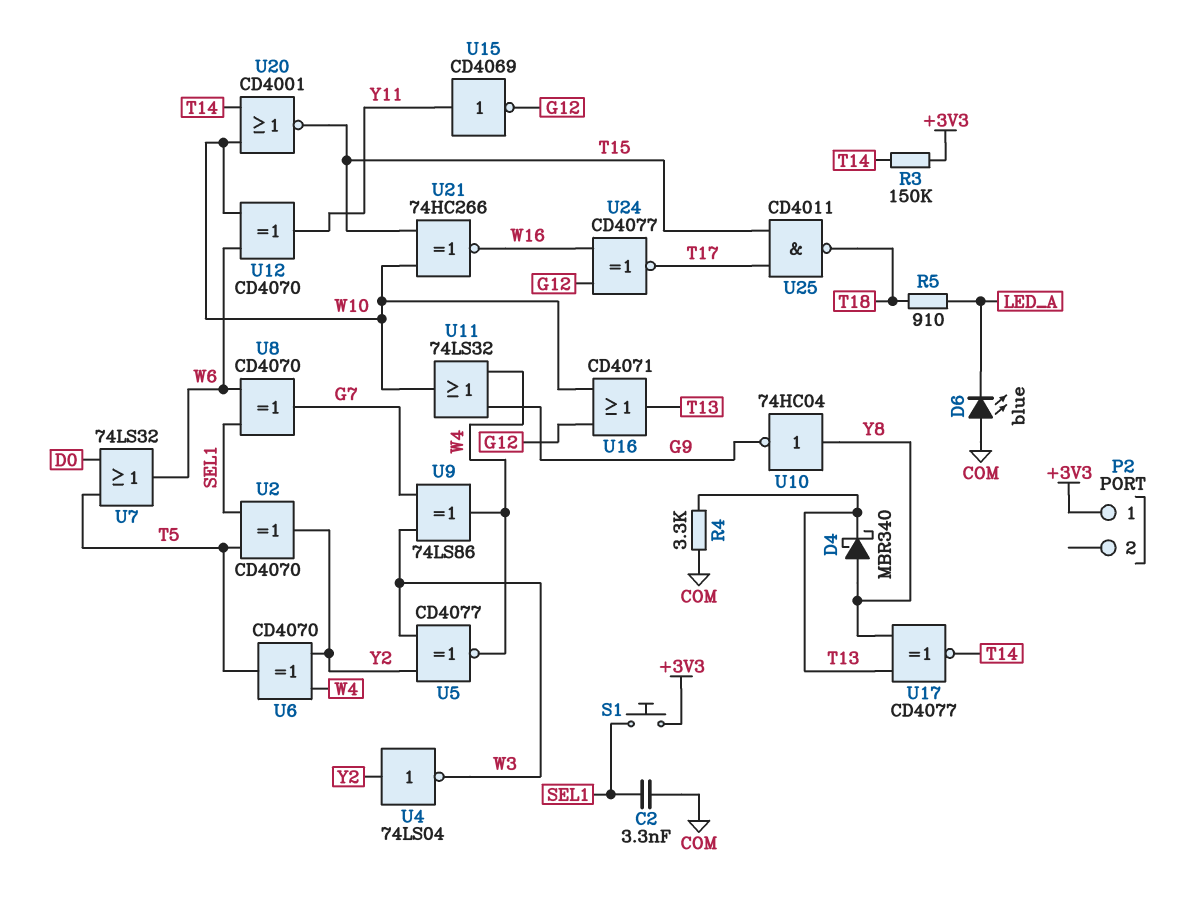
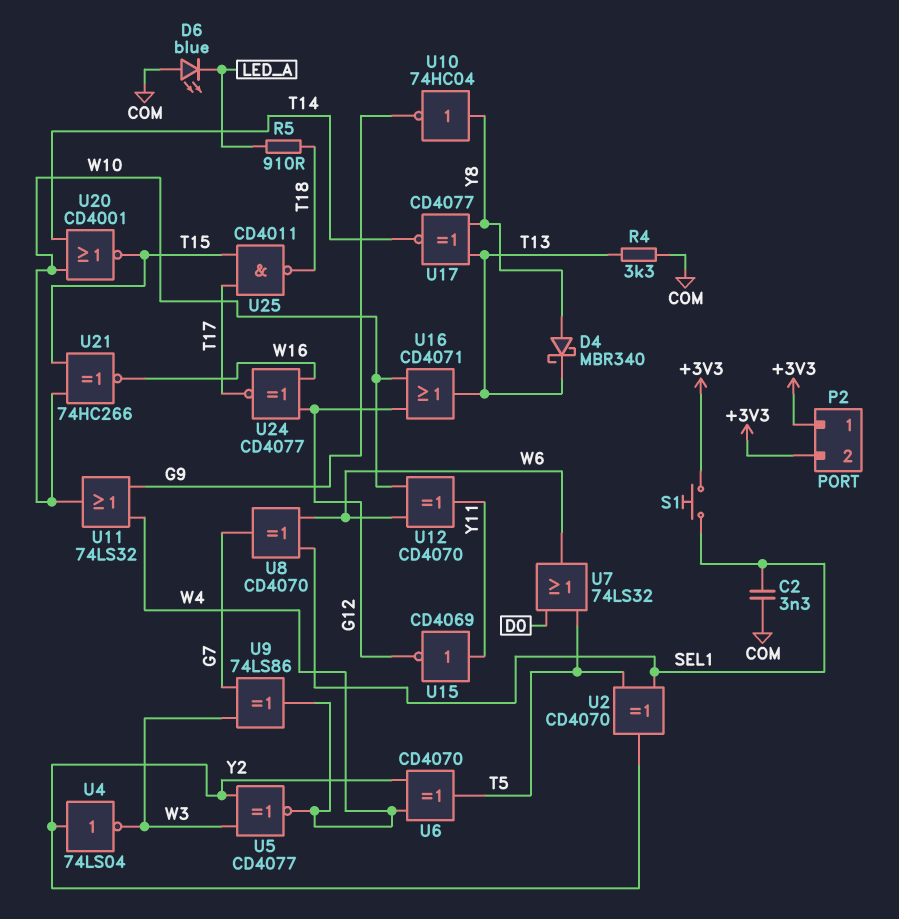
P2 pin 2: none -> +3V3
R3: 150k (+3V3, T14) -> none

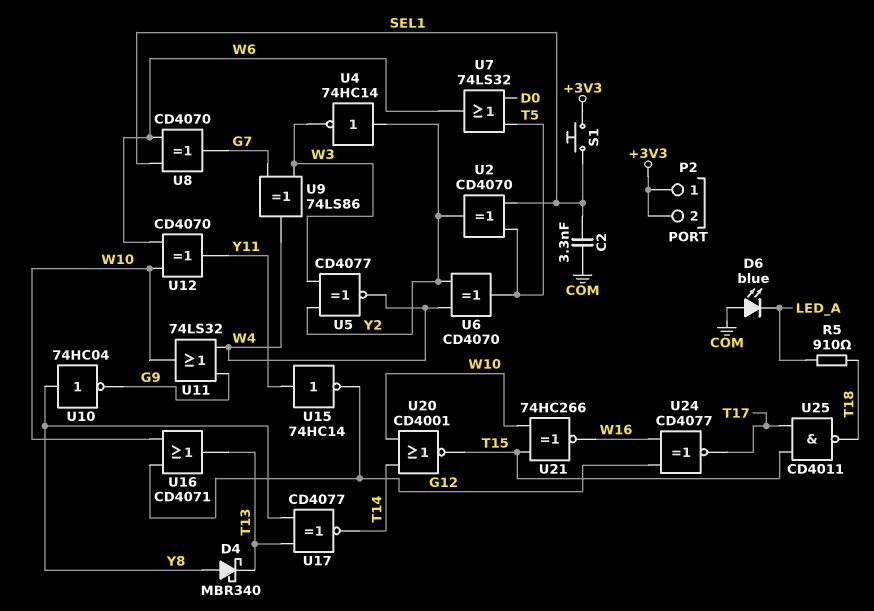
R4: 3.3k (COM, T13) -> none
U4: NOT 74LS04 (in Y2, out W3) -> NOT 74HC14 (in Y2, out W3)
U15: NOT CD4069 (in Y11, out G12) -> NOT 74HC14 (in Y11, out G12)

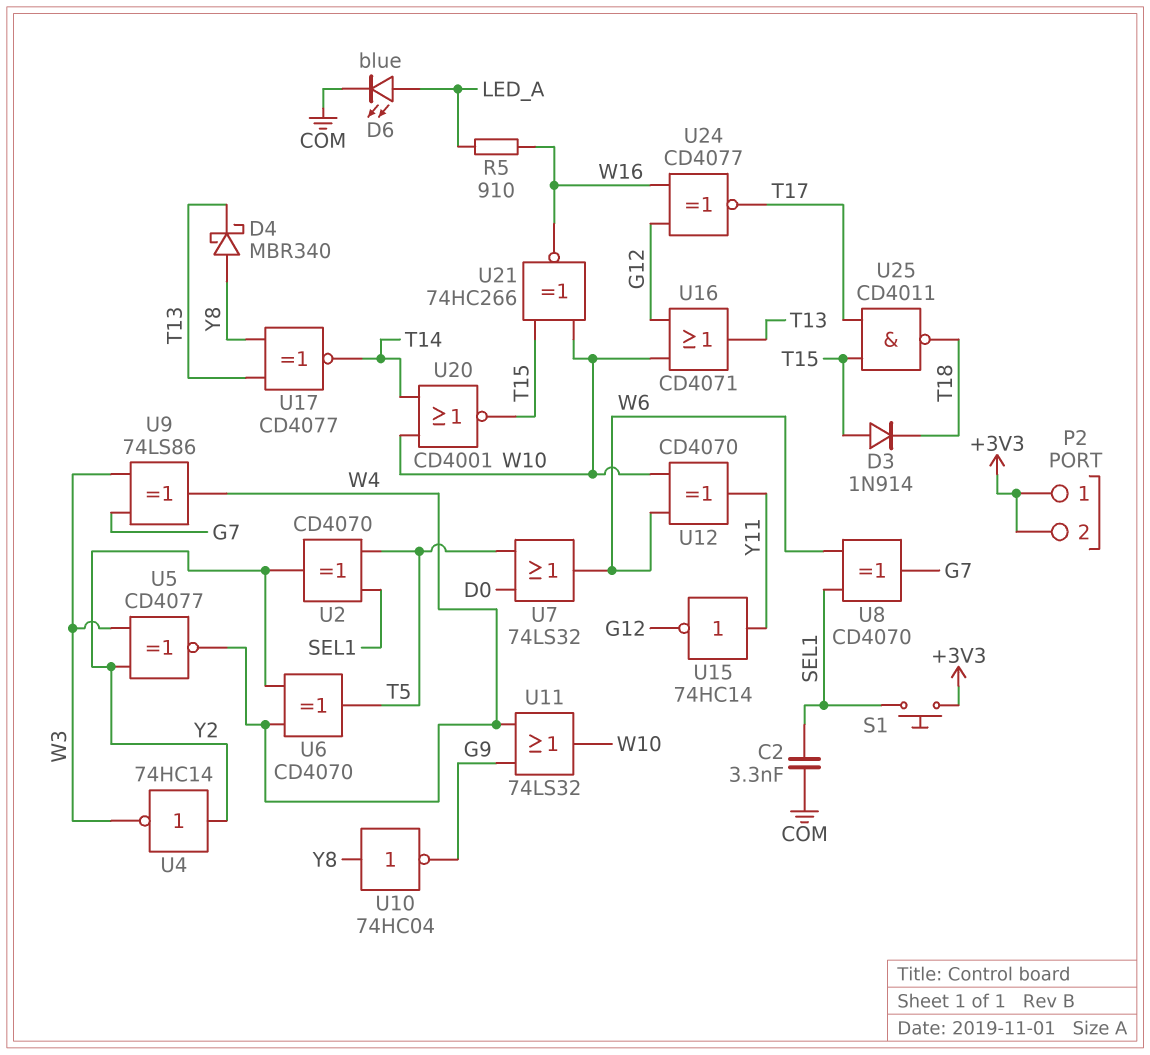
D3: none -> diode 1N914 (A T15, K T18)
D6: LED blue (A COM, K LED_A) -> LED blue (A LED_A, K COM)
R5: 910 (LED_A, T18) -> 910 (LED_A, W16)

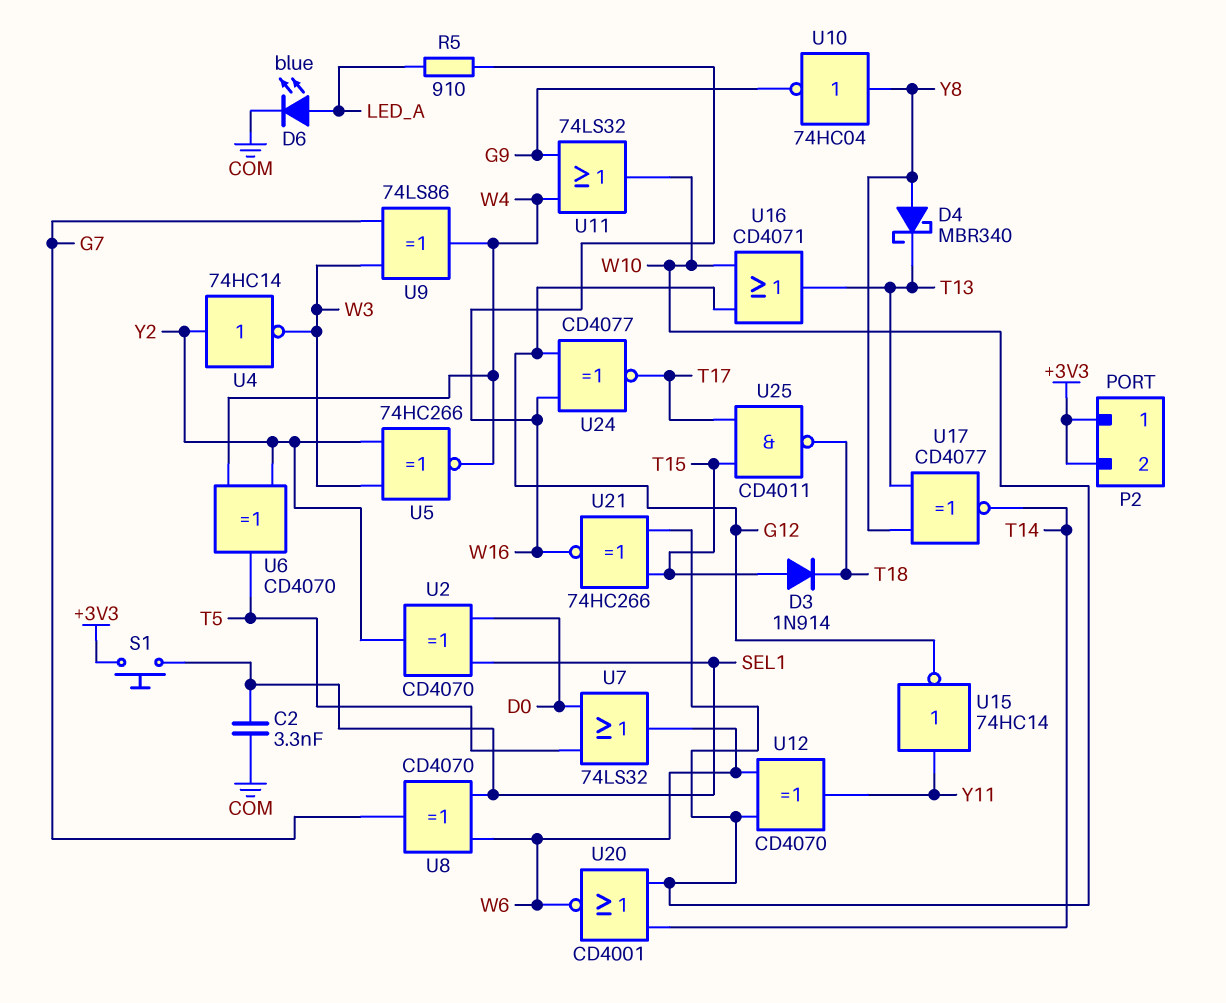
U2: XOR CD4070 (in SEL1, in T5, out Y2) -> XOR CD4070 (in D0, in SEL1, out Y2)
U5: XNOR CD4077 (in W3, in Y2, out W4) -> XNOR 74HC266 (in W3, in Y2, out W4)
U20: NOR CD4001 (in T14, in W10, out T15) -> NOR CD4001 (in T14, in W10, out W6)

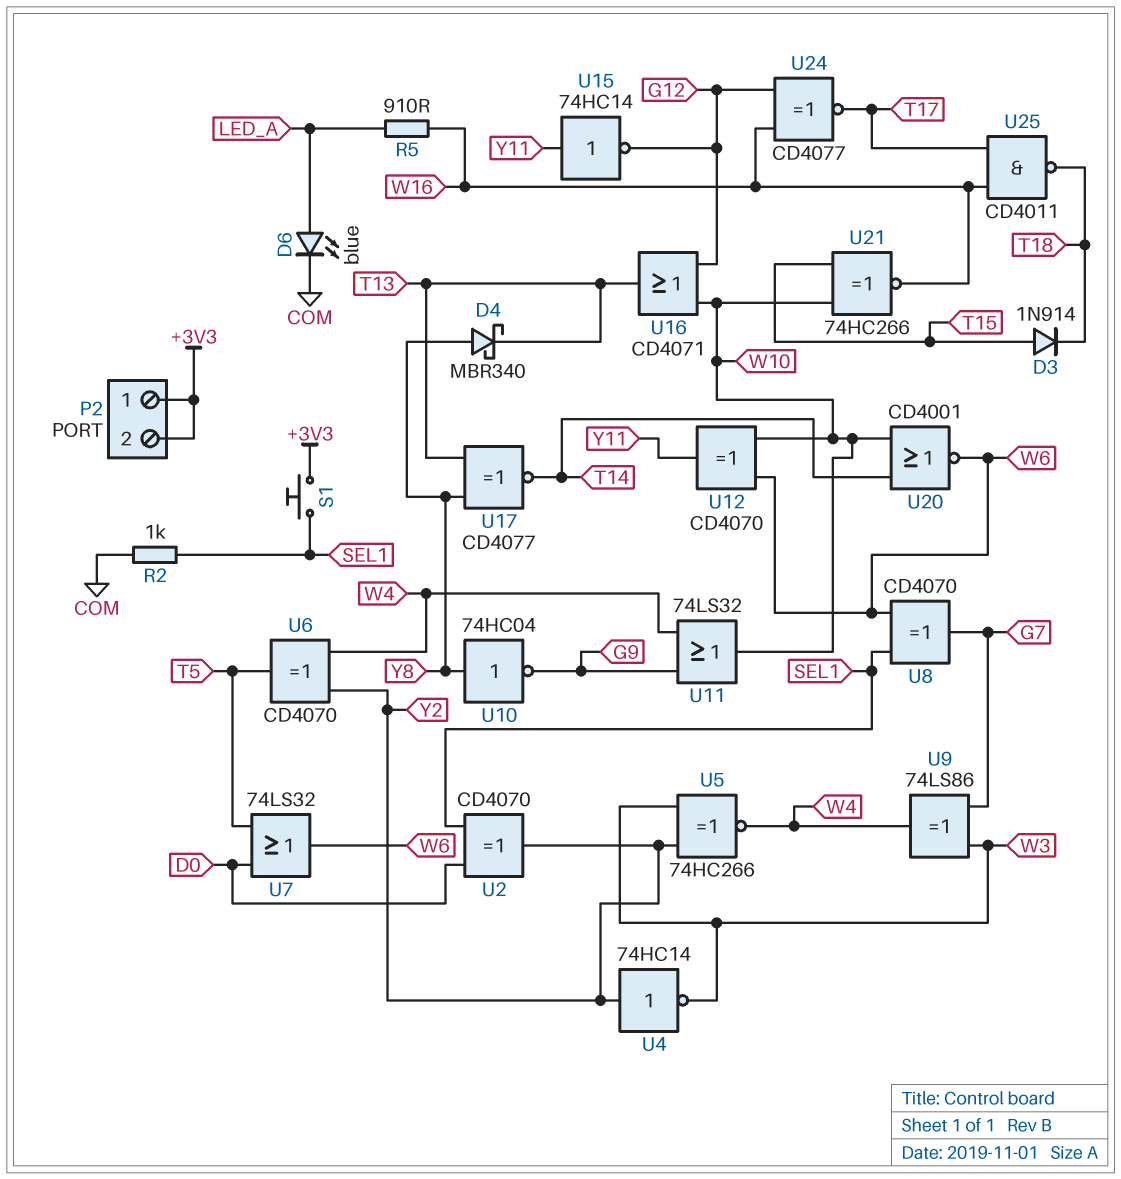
C2: 3.3nF (COM, SEL1) -> none
R2: none -> 1k (COM, SEL1)
U25: NAND CD4011 (in T15, in T17, out T18) -> NAND CD4011 (in T17, in W16, out T18)

